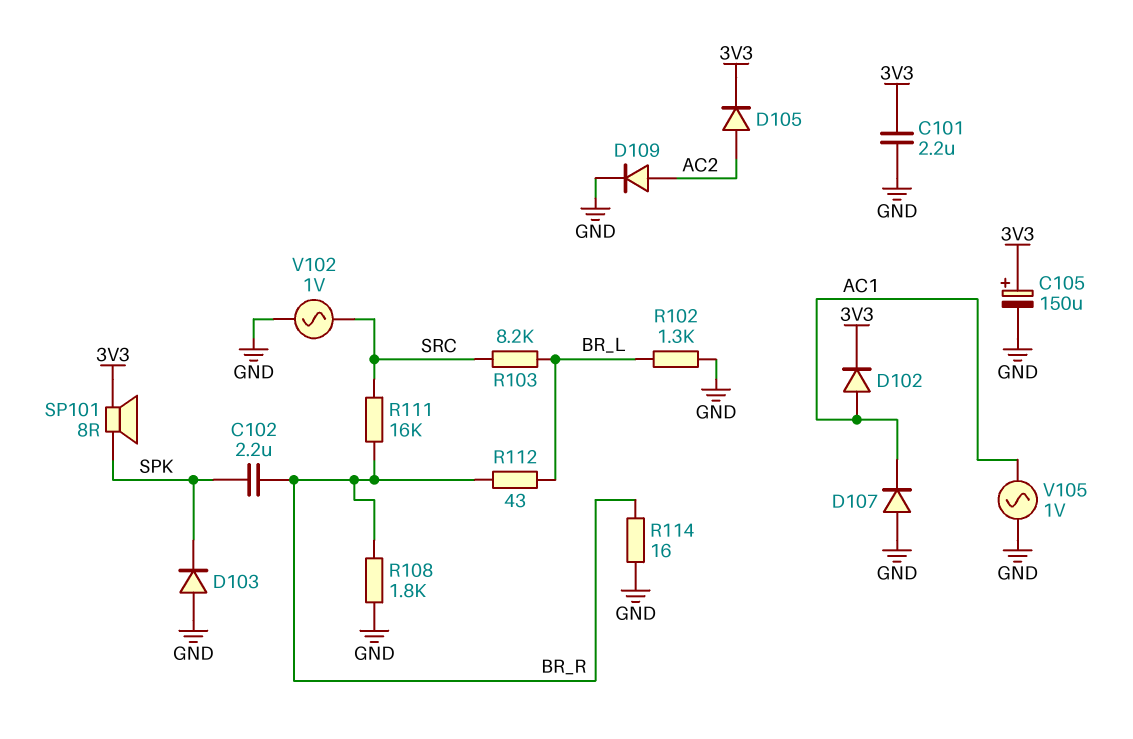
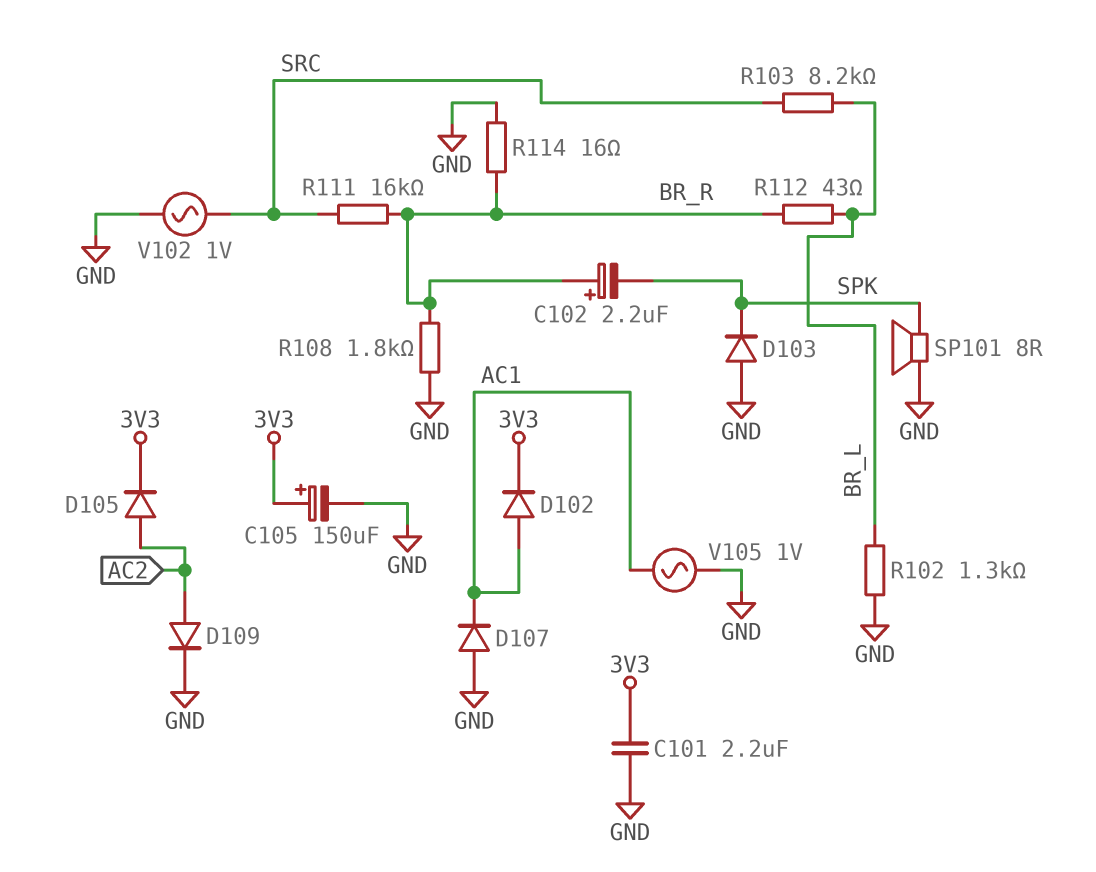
C102: 2.2uF (BR_R, SPK) -> 2.2uF (plus BR_R, minus SPK)
SP101: speaker 8R (3V3, SPK) -> speaker 8R (GND, SPK)

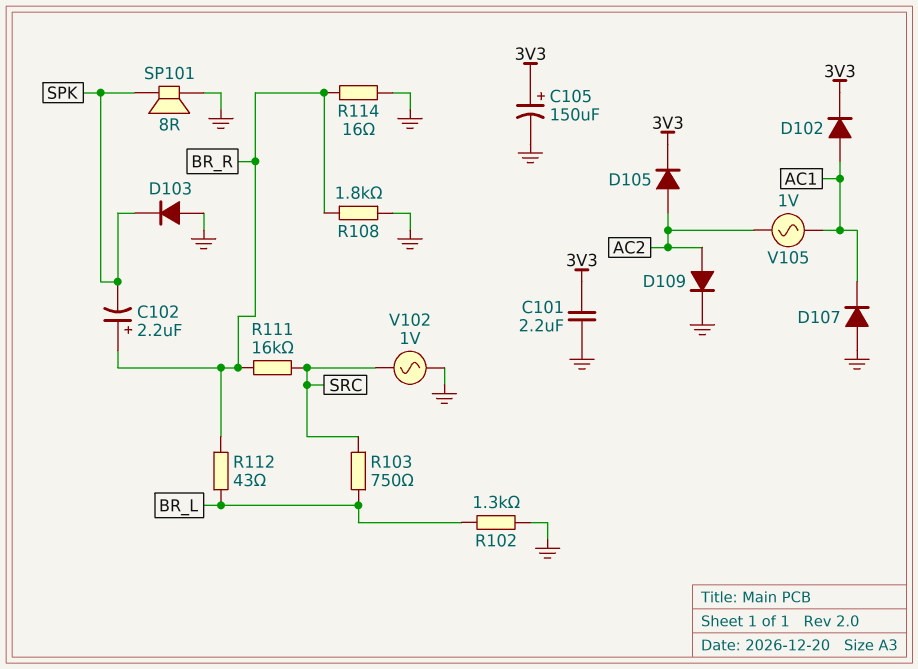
R103: 8.2k (BR_L, SRC) -> 750 (BR_L, SRC)
V105: AC 1V (AC1, GND) -> AC 1V (AC1, AC2)

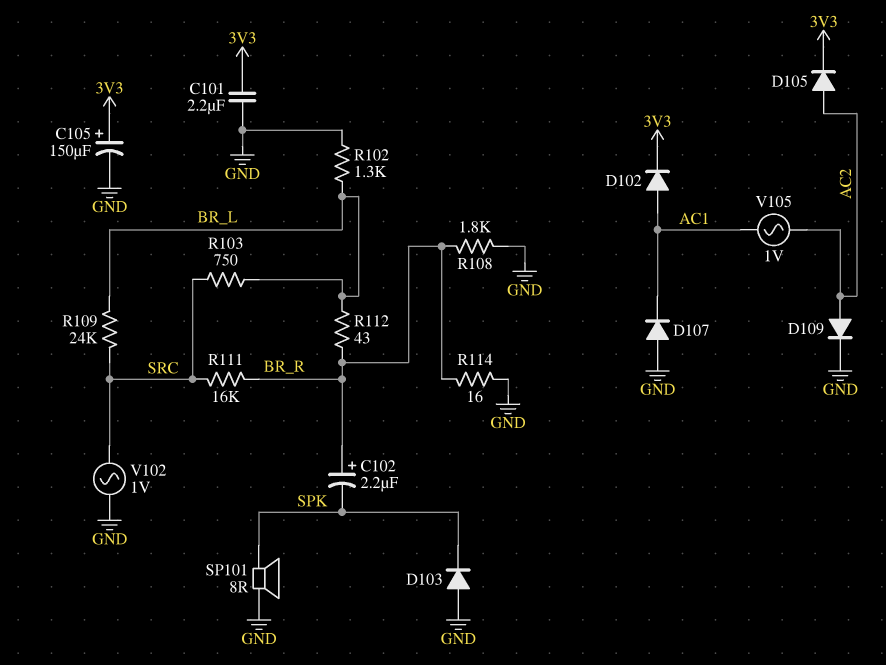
R109: none -> 24k (BR_L, SRC)

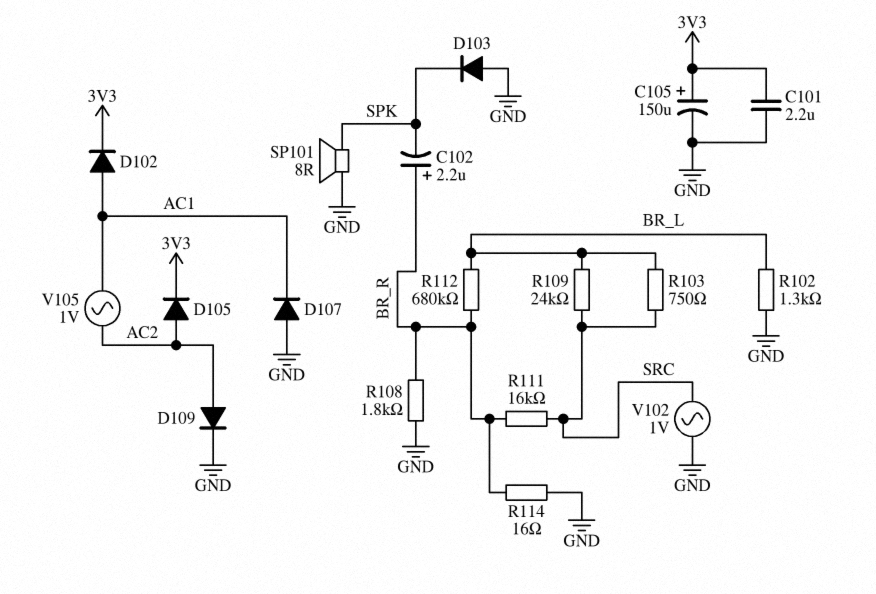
R112: 43 (BR_L, BR_R) -> 680k (BR_L, BR_R)

